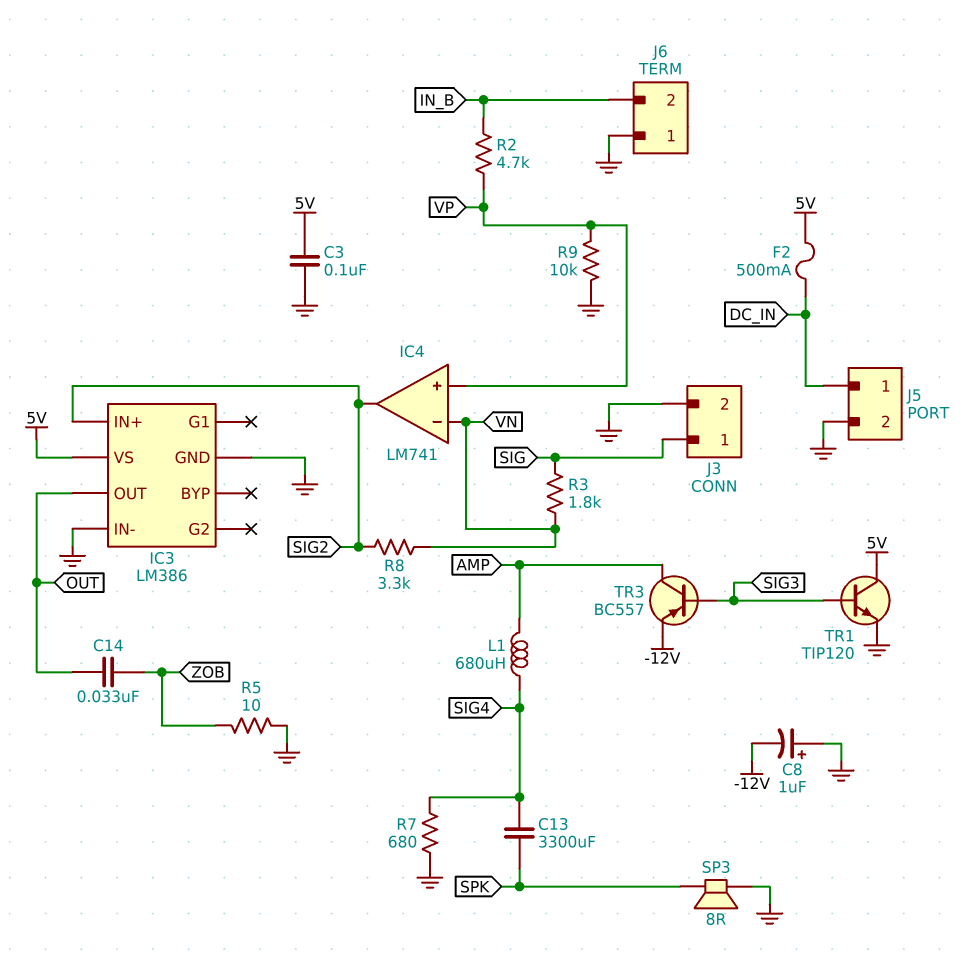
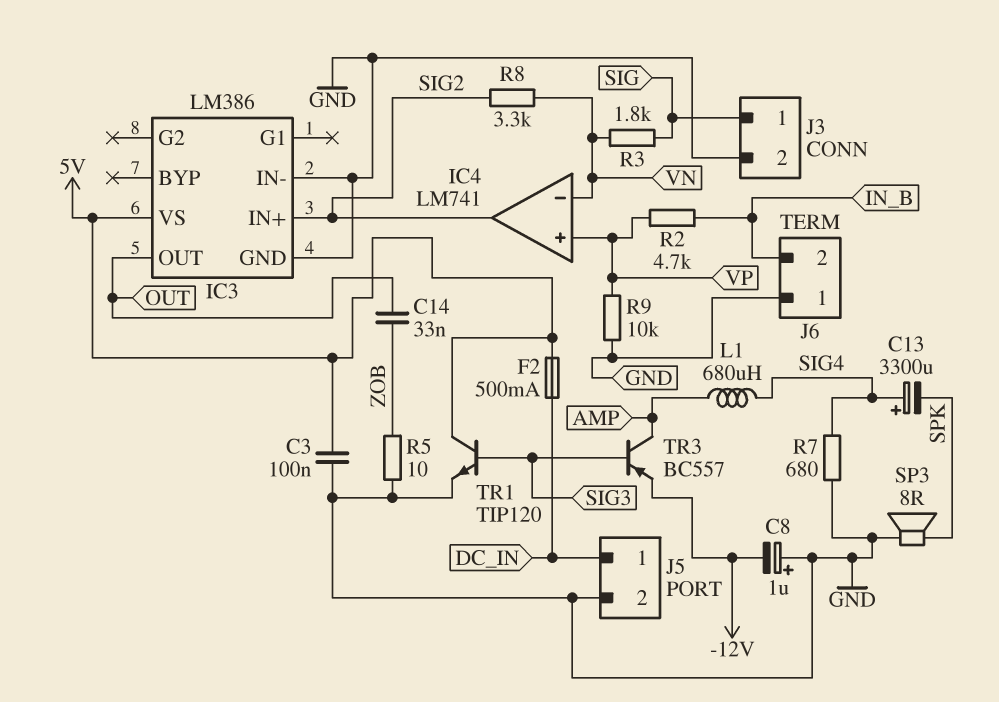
C13: 3300uF (SIG4, SPK) -> 3300uF (plus SIG4, minus SPK)

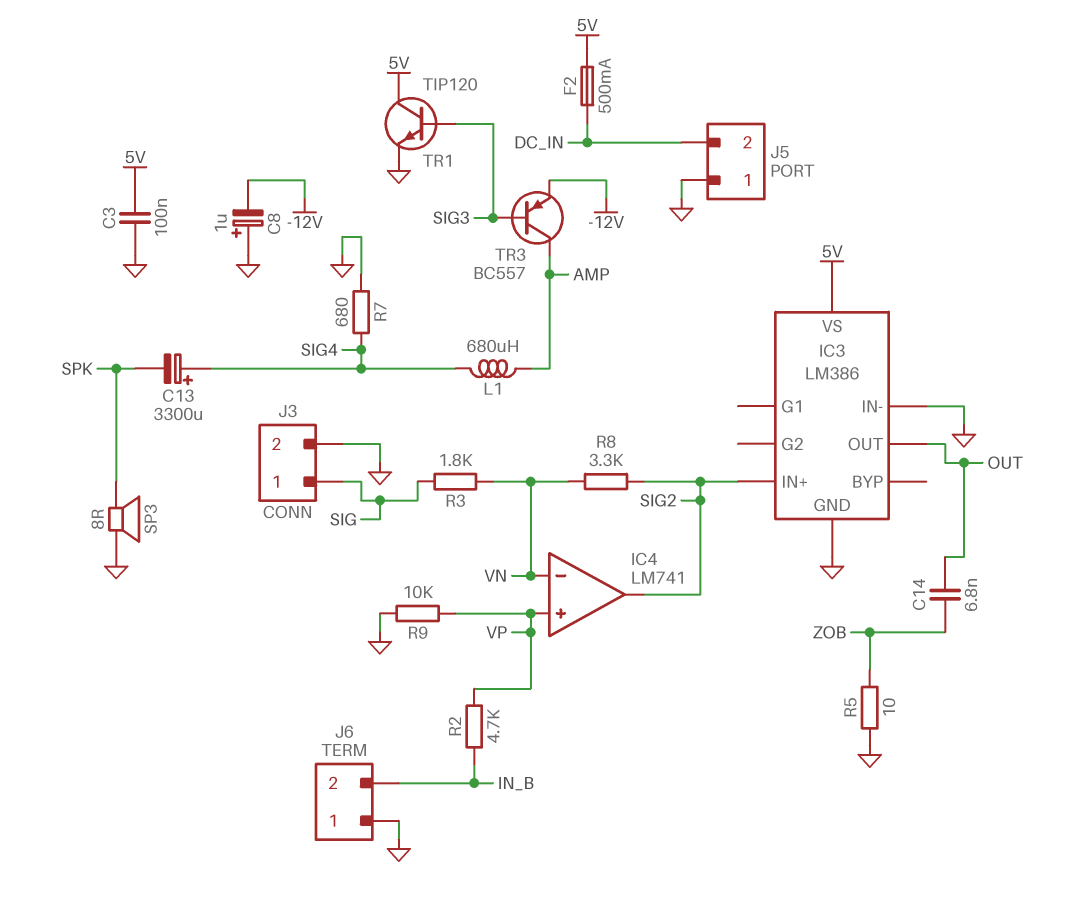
C14: 33nF (OUT, ZOB) -> 6.8nF (OUT, ZOB)
J5 pin 1: DC_IN -> GND
J5 pin 2: GND -> DC_IN

